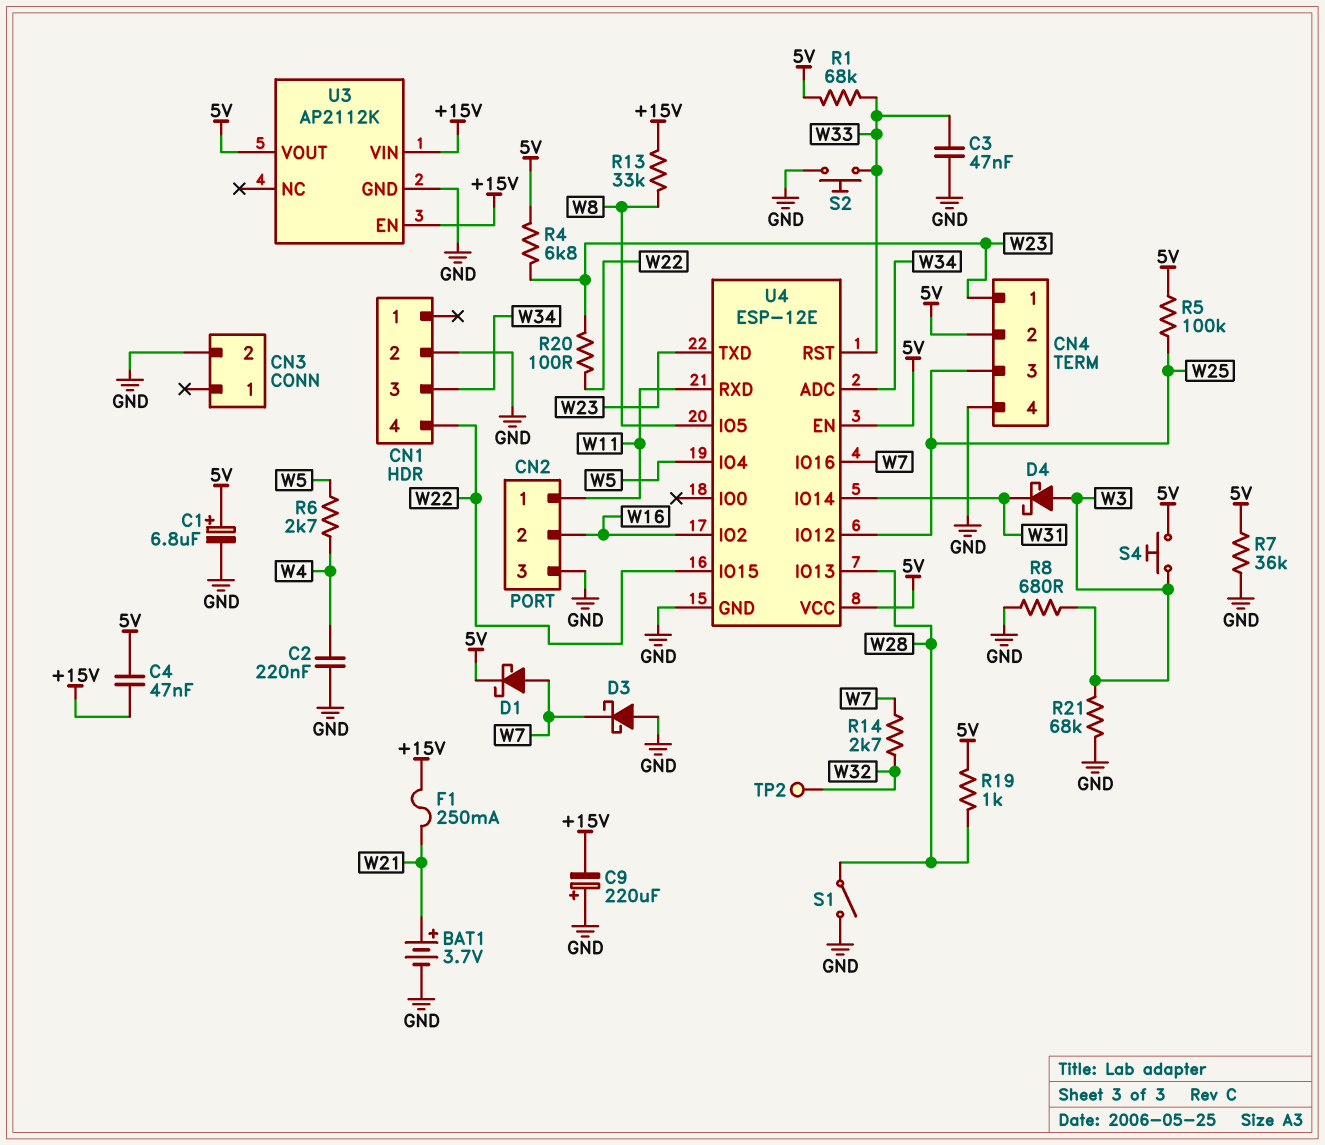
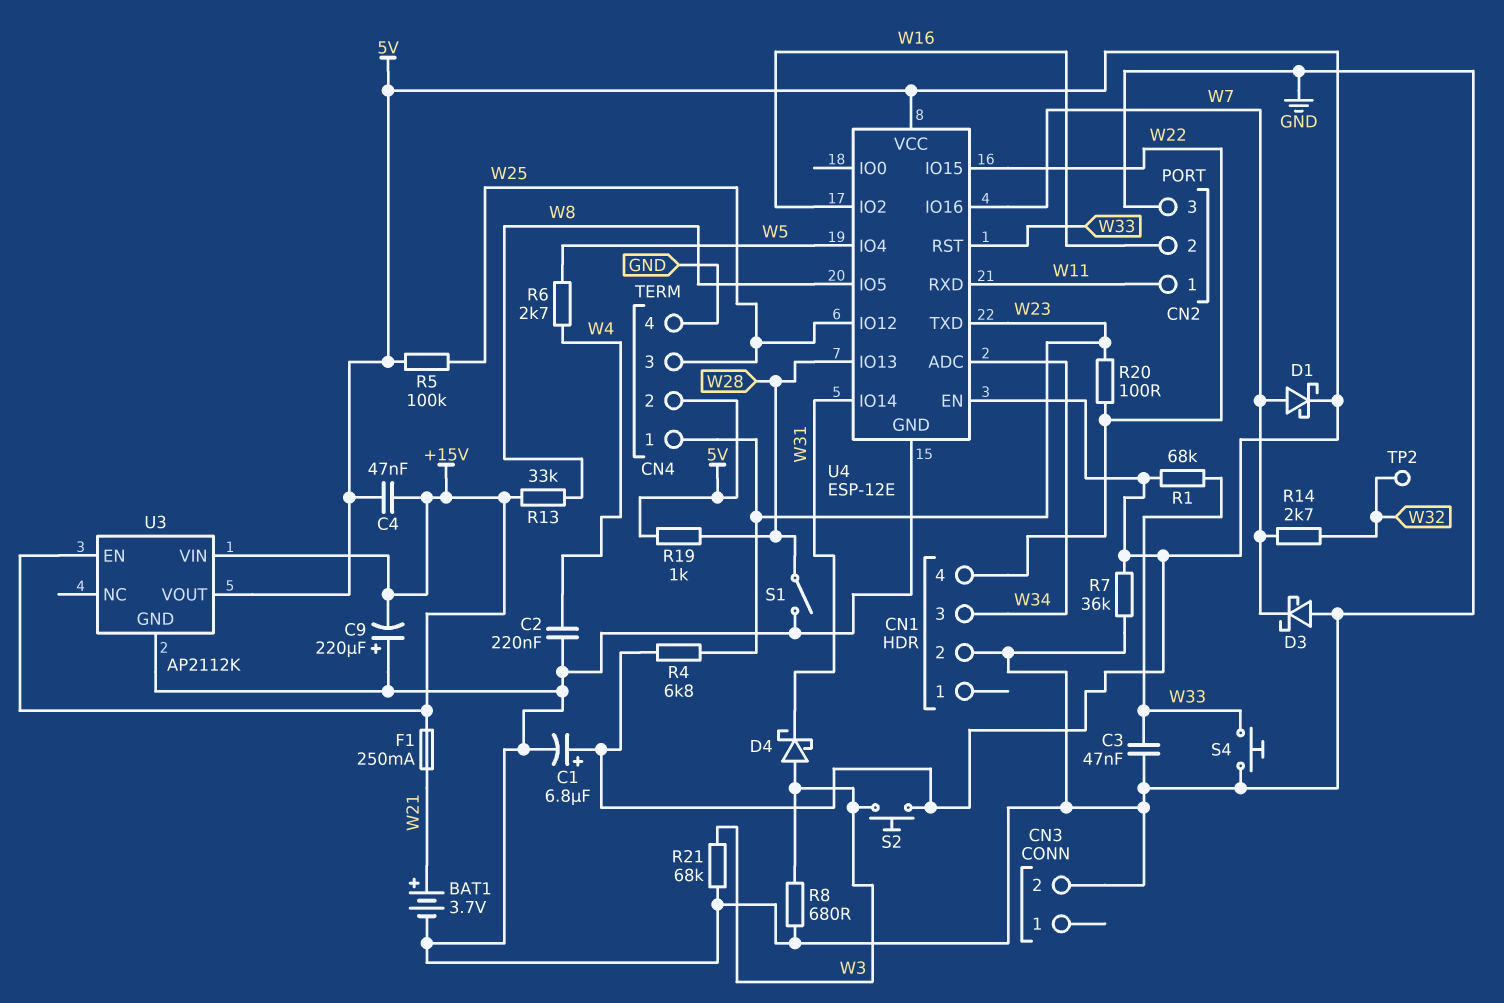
S2: button (GND, W33) -> button (5V, W3)
S4: button (5V, W3) -> button (GND, W33)

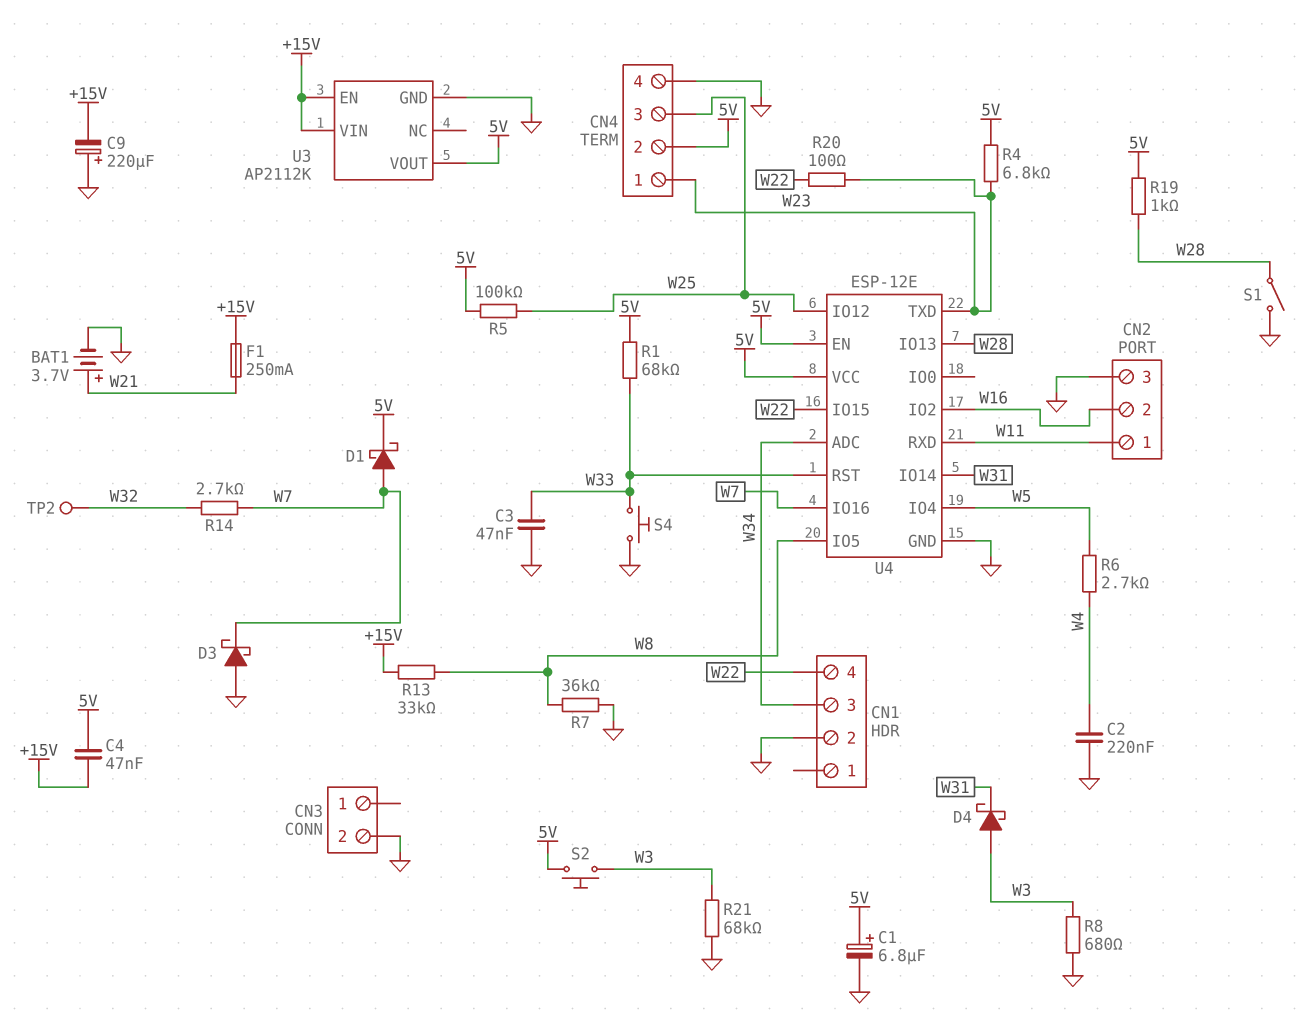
R7: 36k (5V, GND) -> 36k (GND, W8)

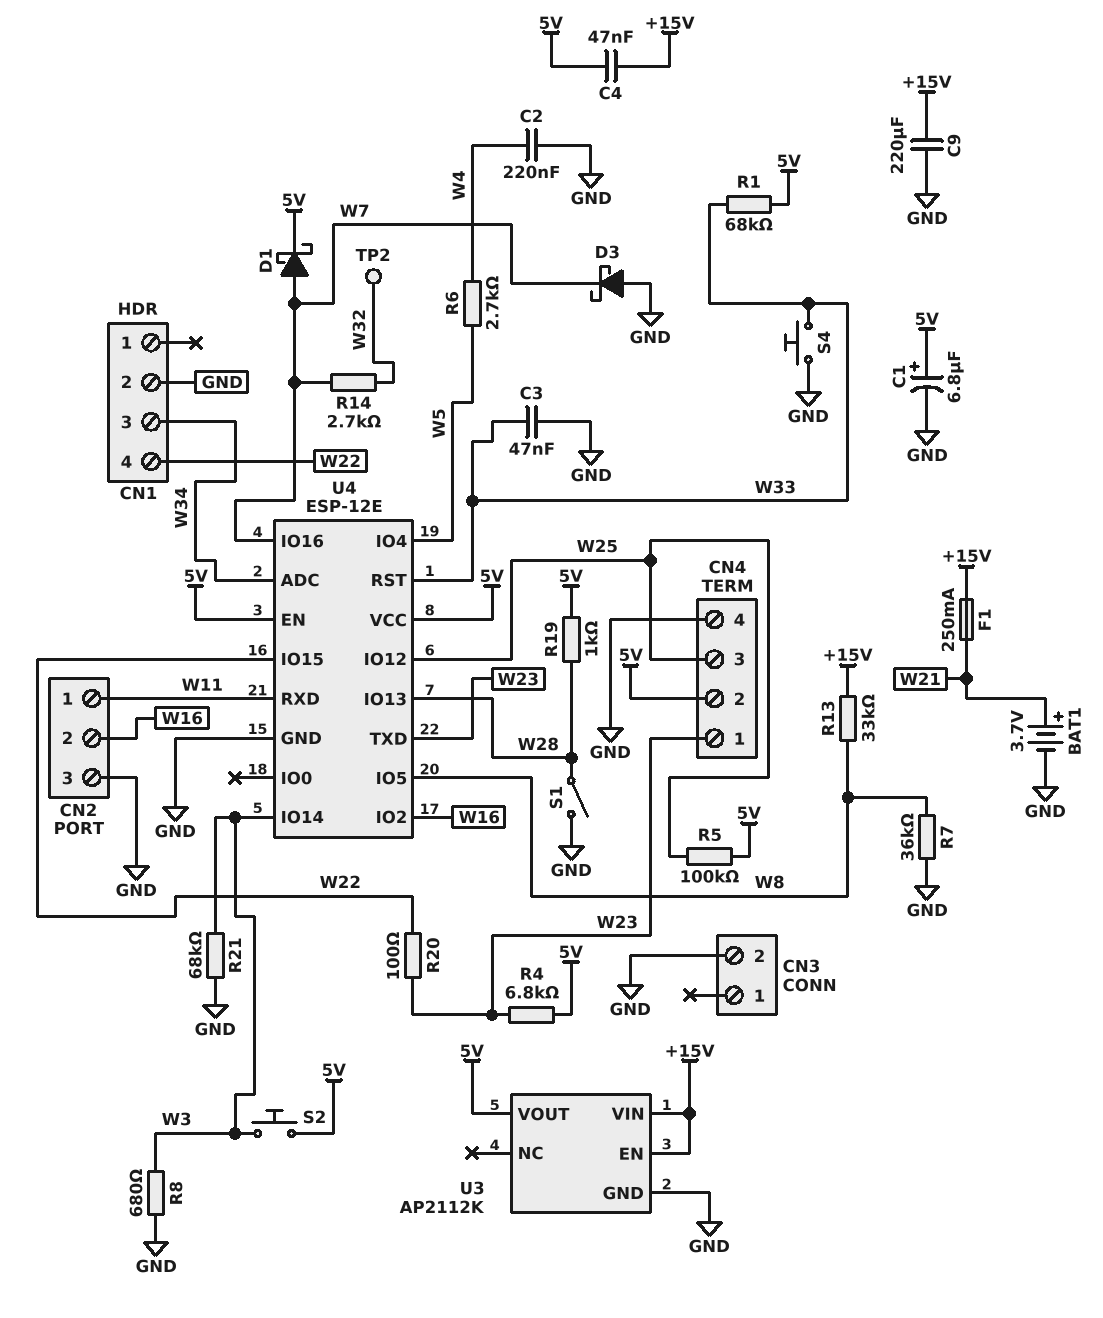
C9: 220uF (plus GND, minus +15V) -> 220uF (+15V, GND)
D4: schottky (A W3, K W31) -> none
U4 pin IO14: W31 -> W3

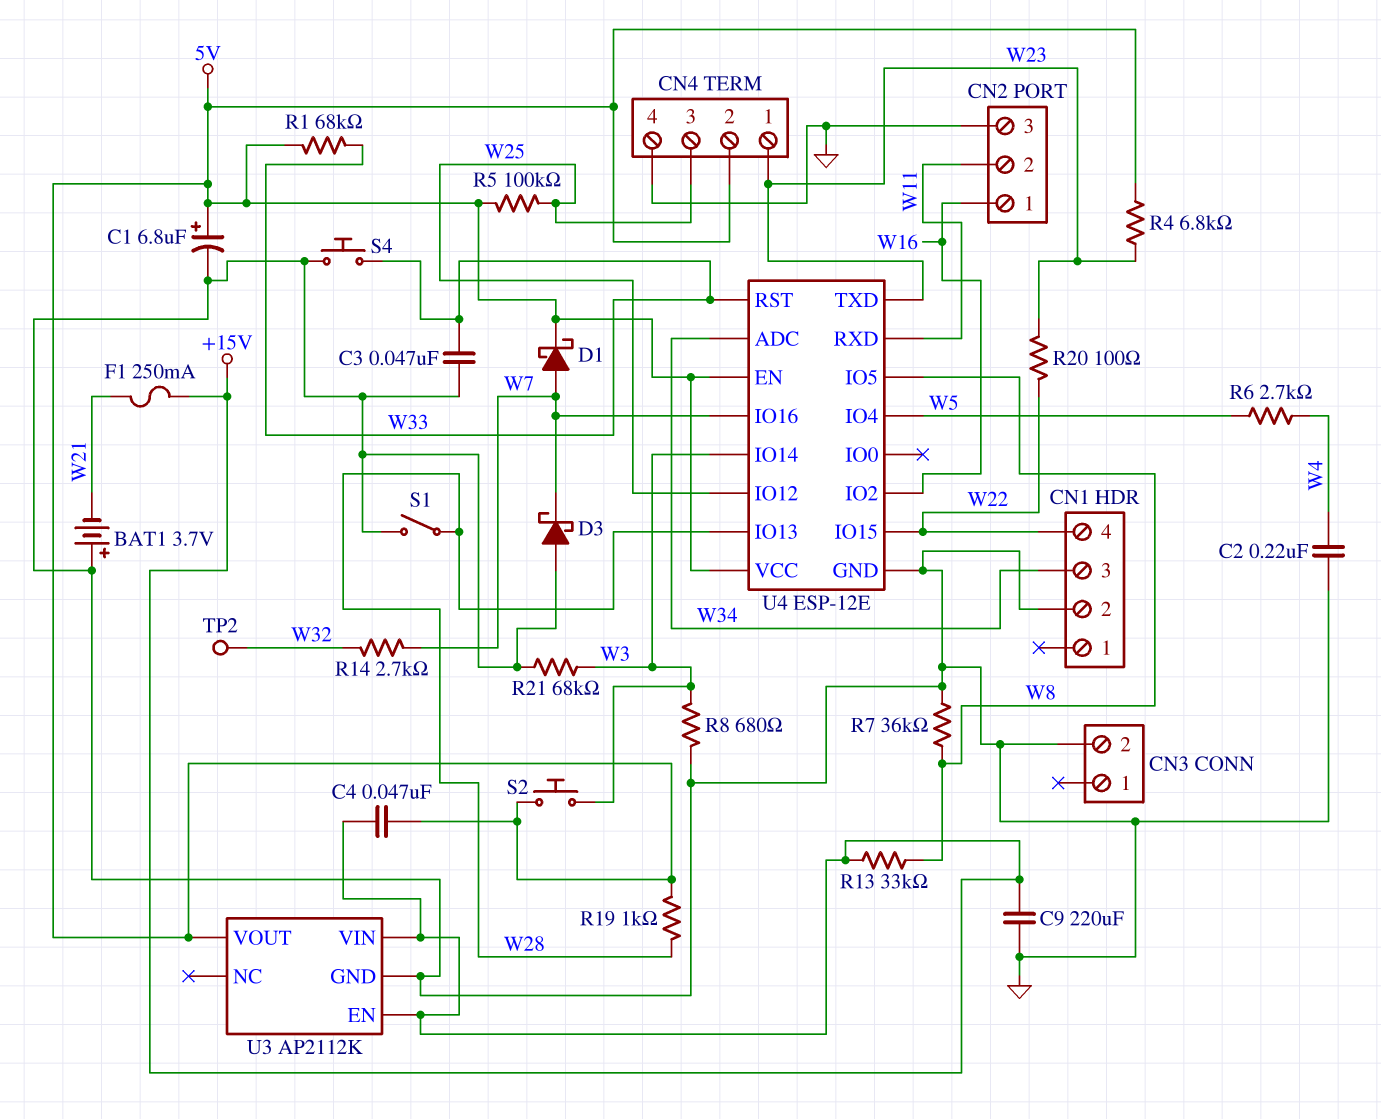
BAT1: 3.7V (plus W21, minus GND) -> 3.7V (plus GND, minus W21)
CN2 pin 1: W11 -> W16
CN2 pin 2: W16 -> W11

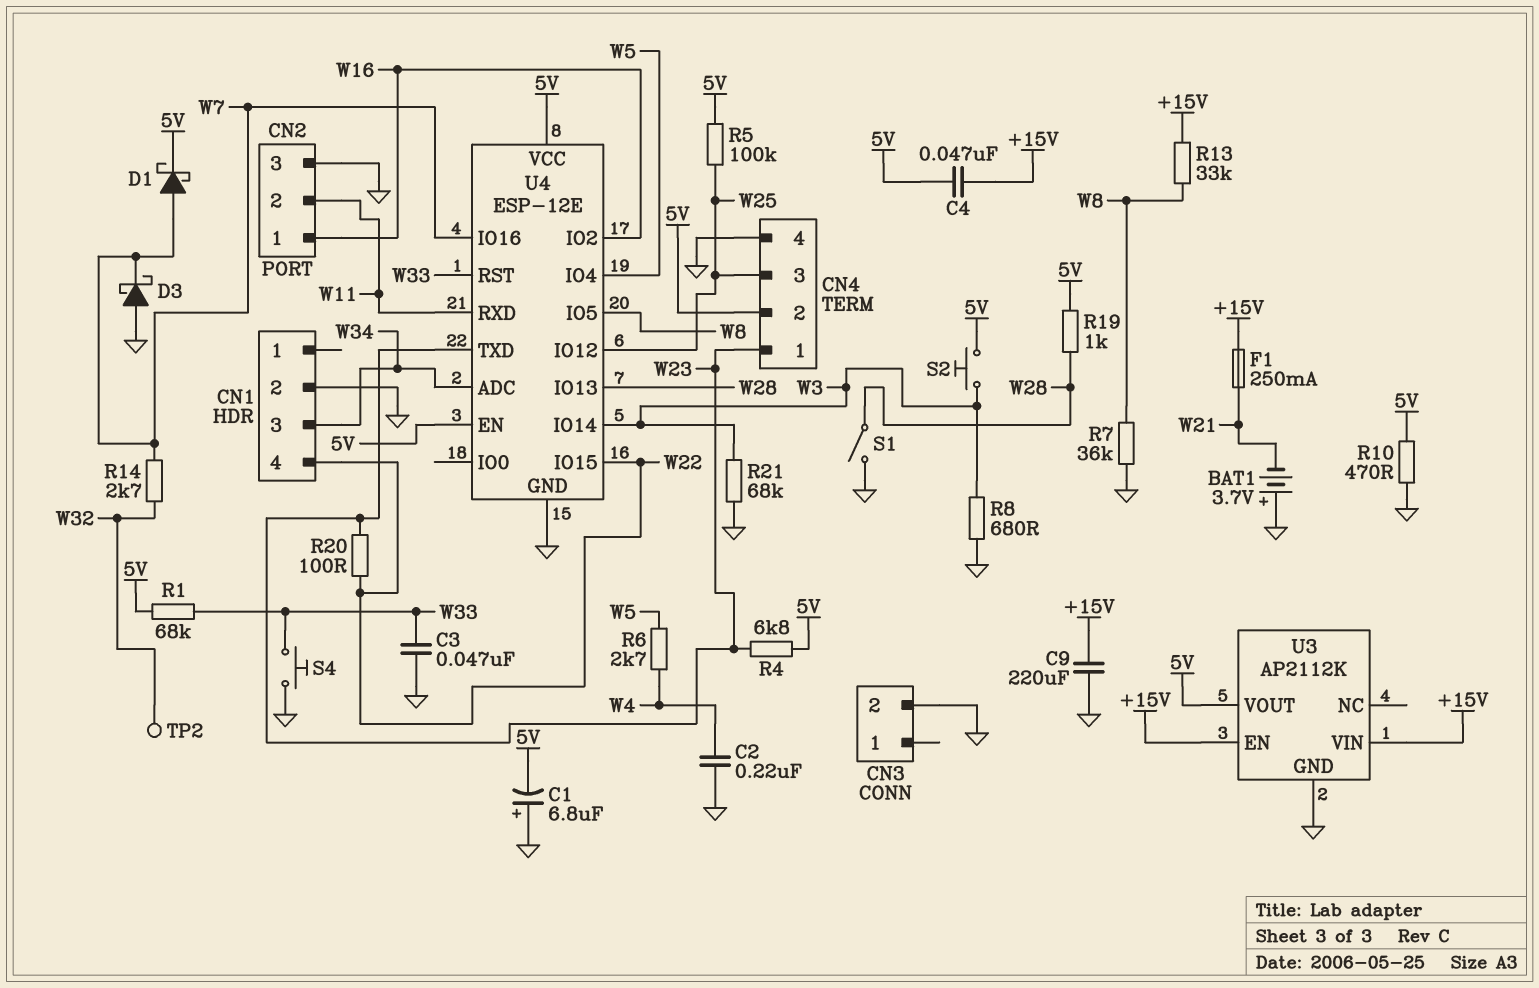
C1: 6.8uF (plus 5V, minus GND) -> 6.8uF (plus GND, minus 5V)
R10: none -> 470 (5V, GND)

